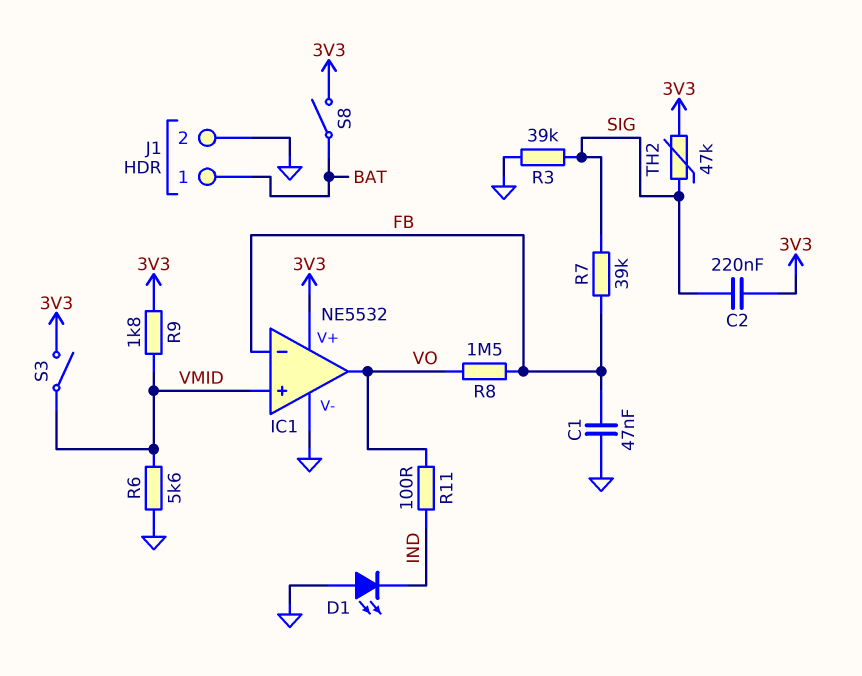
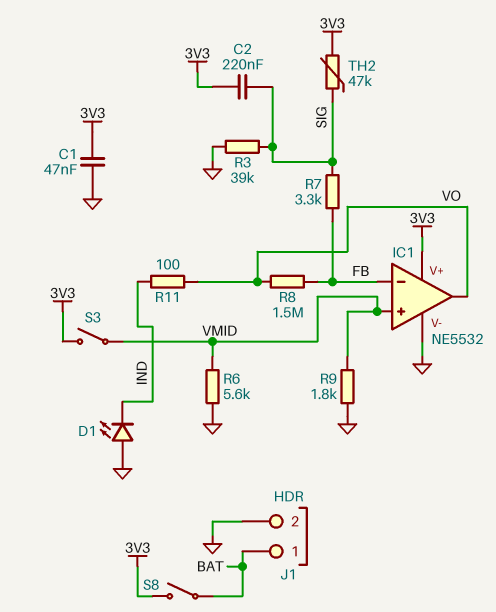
C1: 47nF (FB, GND) -> 47nF (3V3, GND)
R7: 39k (FB, SIG) -> 3.3k (FB, SIG)
R9: 1.8k (3V3, VMID) -> 1.8k (GND, VMID)

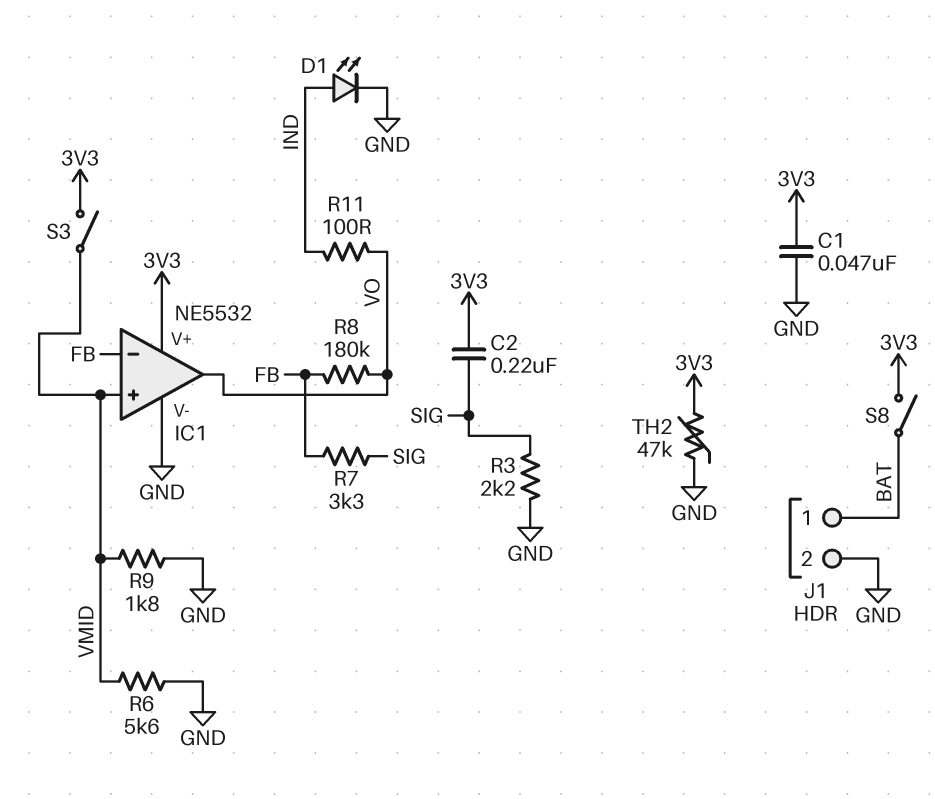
D1: LED (A GND, K IND) -> LED (A IND, K GND)
R3: 39k (GND, SIG) -> 2.2k (GND, SIG)
R8: 1.5M (FB, VO) -> 180k (FB, VO)
TH2: 47k (3V3, SIG) -> 47k (3V3, GND)

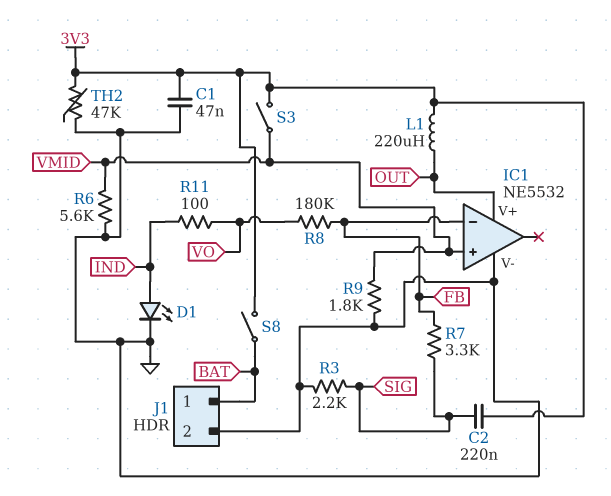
IC1 pin V+: 3V3 -> OUT
IC1 pin out: VO -> none
L1: none -> 220uH (3V3, OUT)

